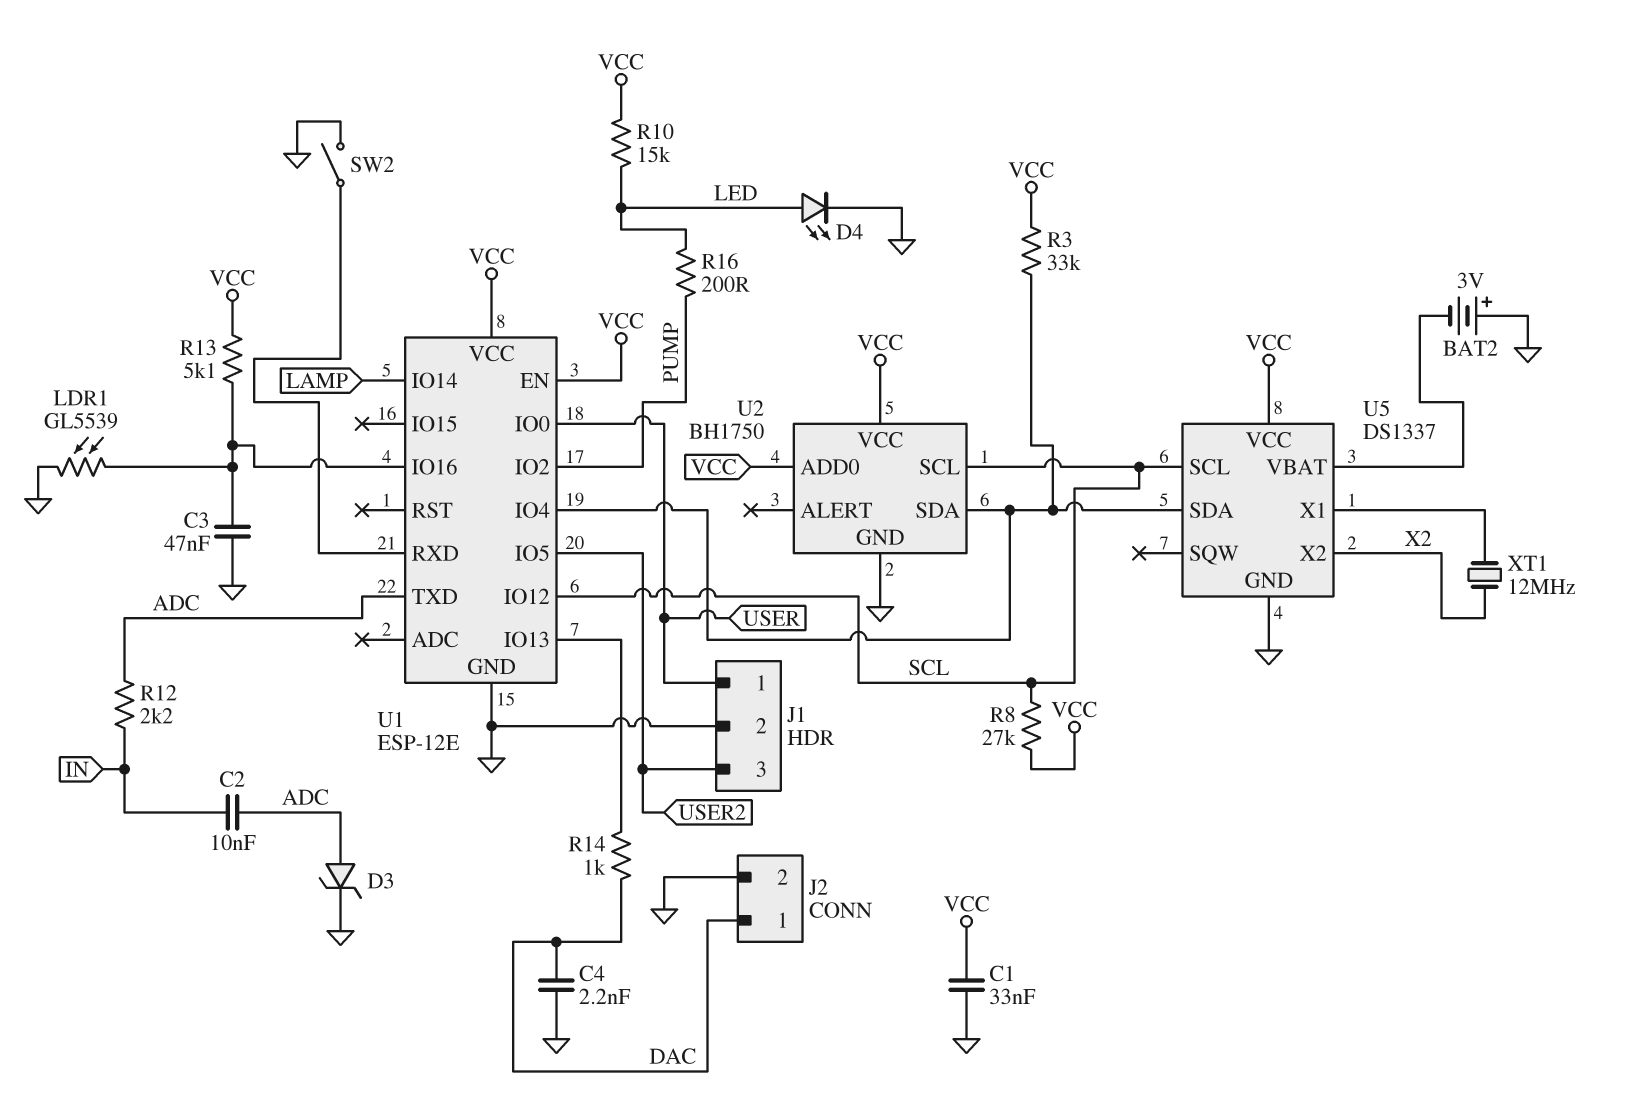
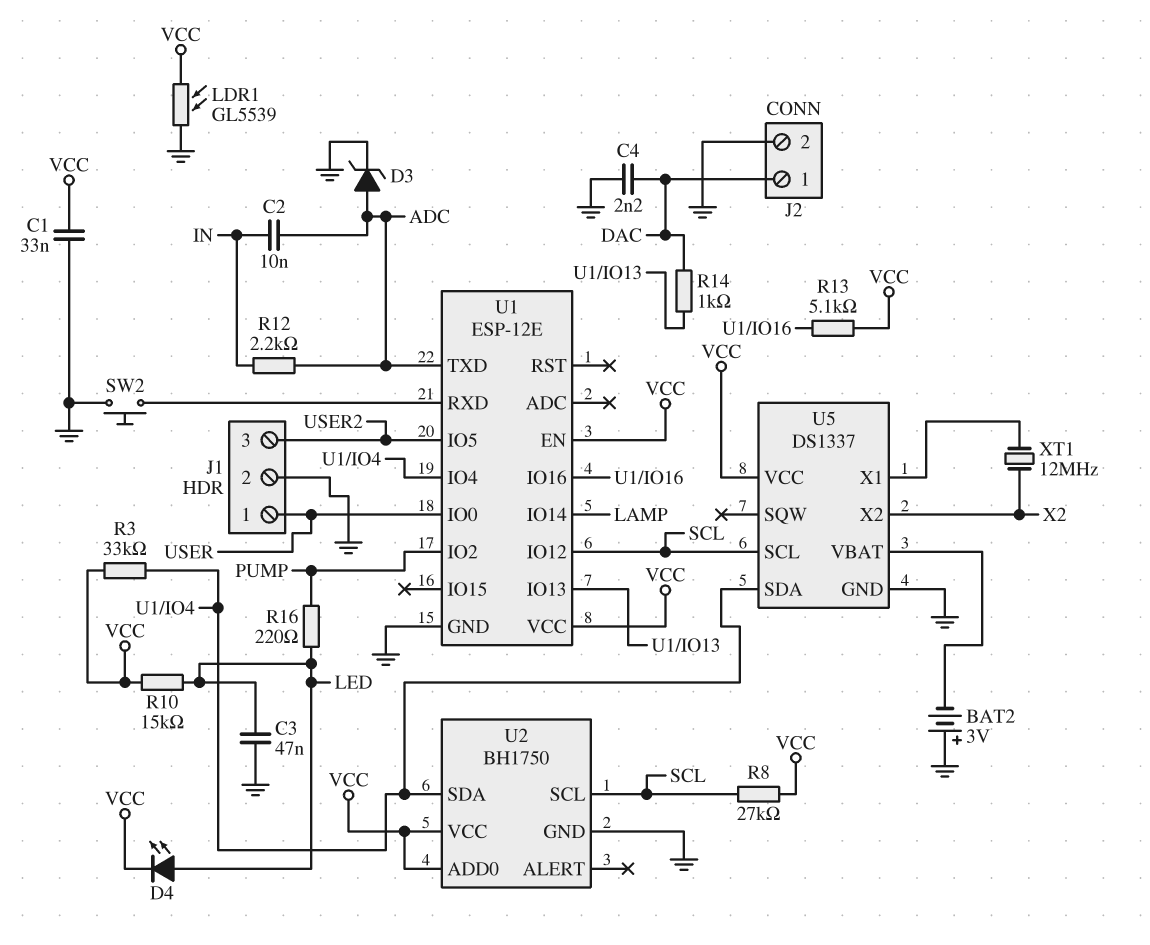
C3: 47nF (GND, U1/IO16) -> 47nF (GND, LED)
D4: LED (A LED, K GND) -> LED (A LED, K VCC)
LDR1: GL5539 (GND, U1/IO16) -> GL5539 (GND, VCC)
R16: 200 (LED, PUMP) -> 220 (LED, PUMP)
SW2: switch (GND, U1/RXD) -> button (GND, U1/RXD)

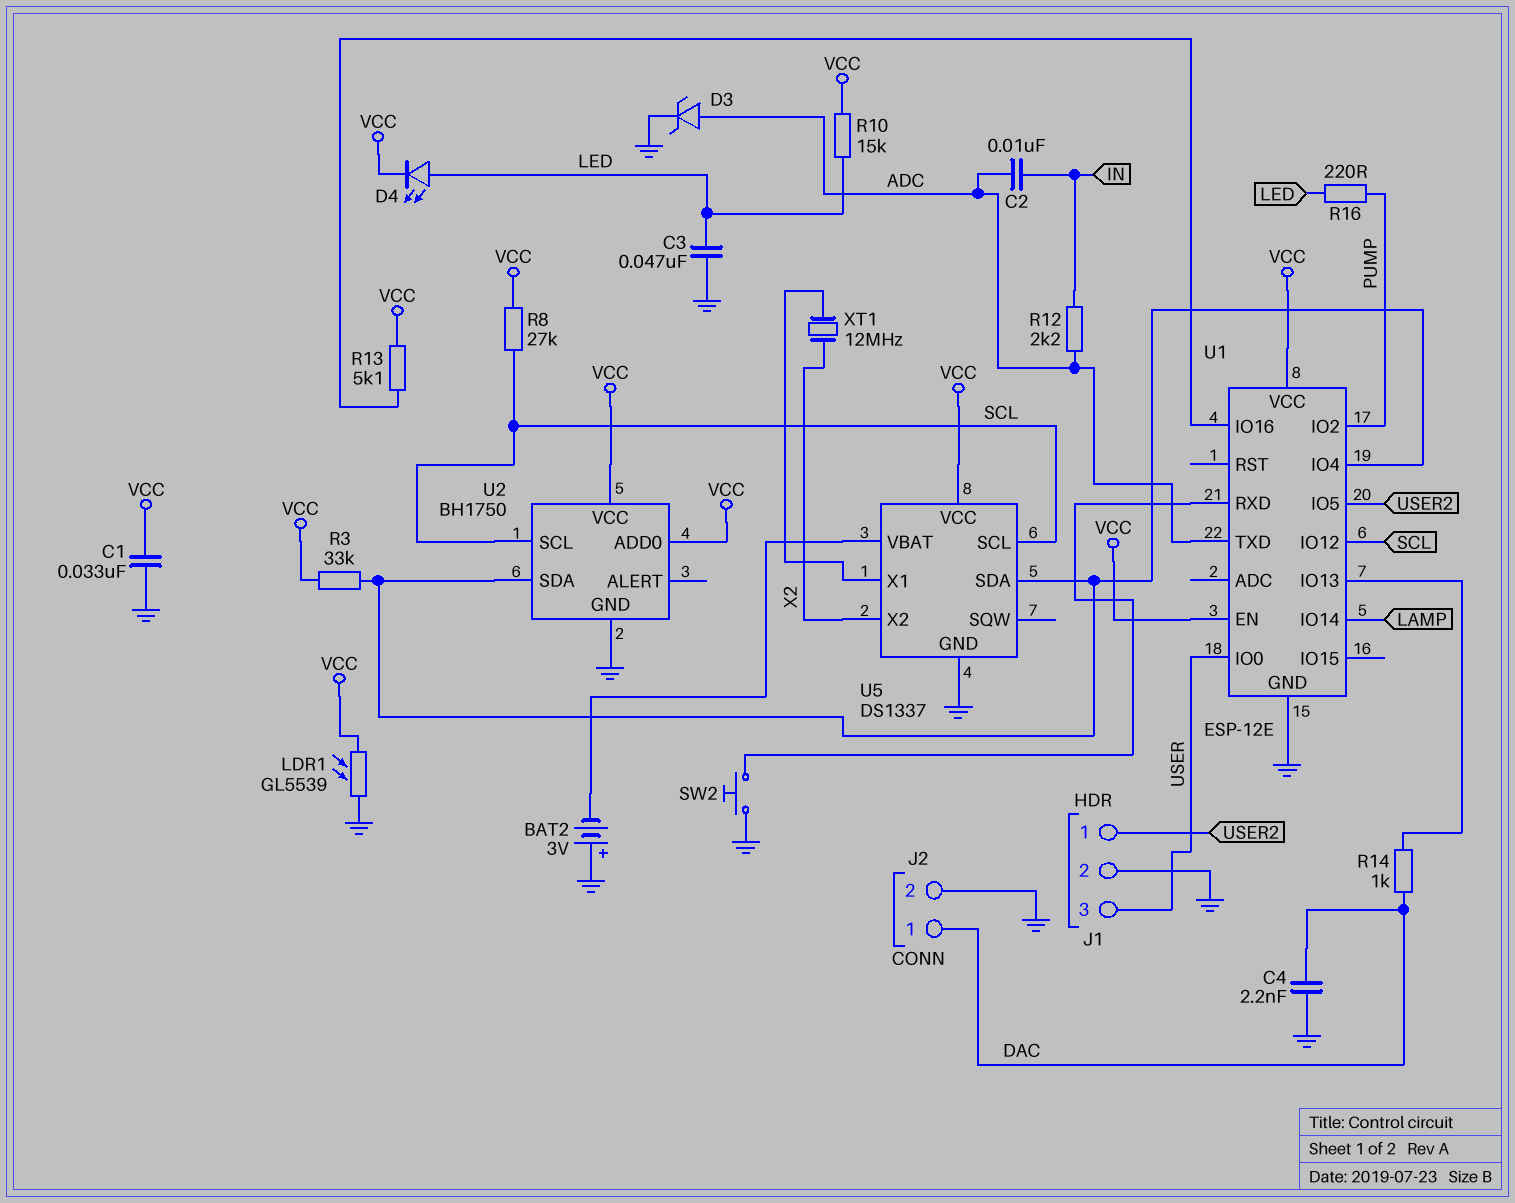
J1 pin 1: USER -> USER2
J1 pin 3: USER2 -> USER

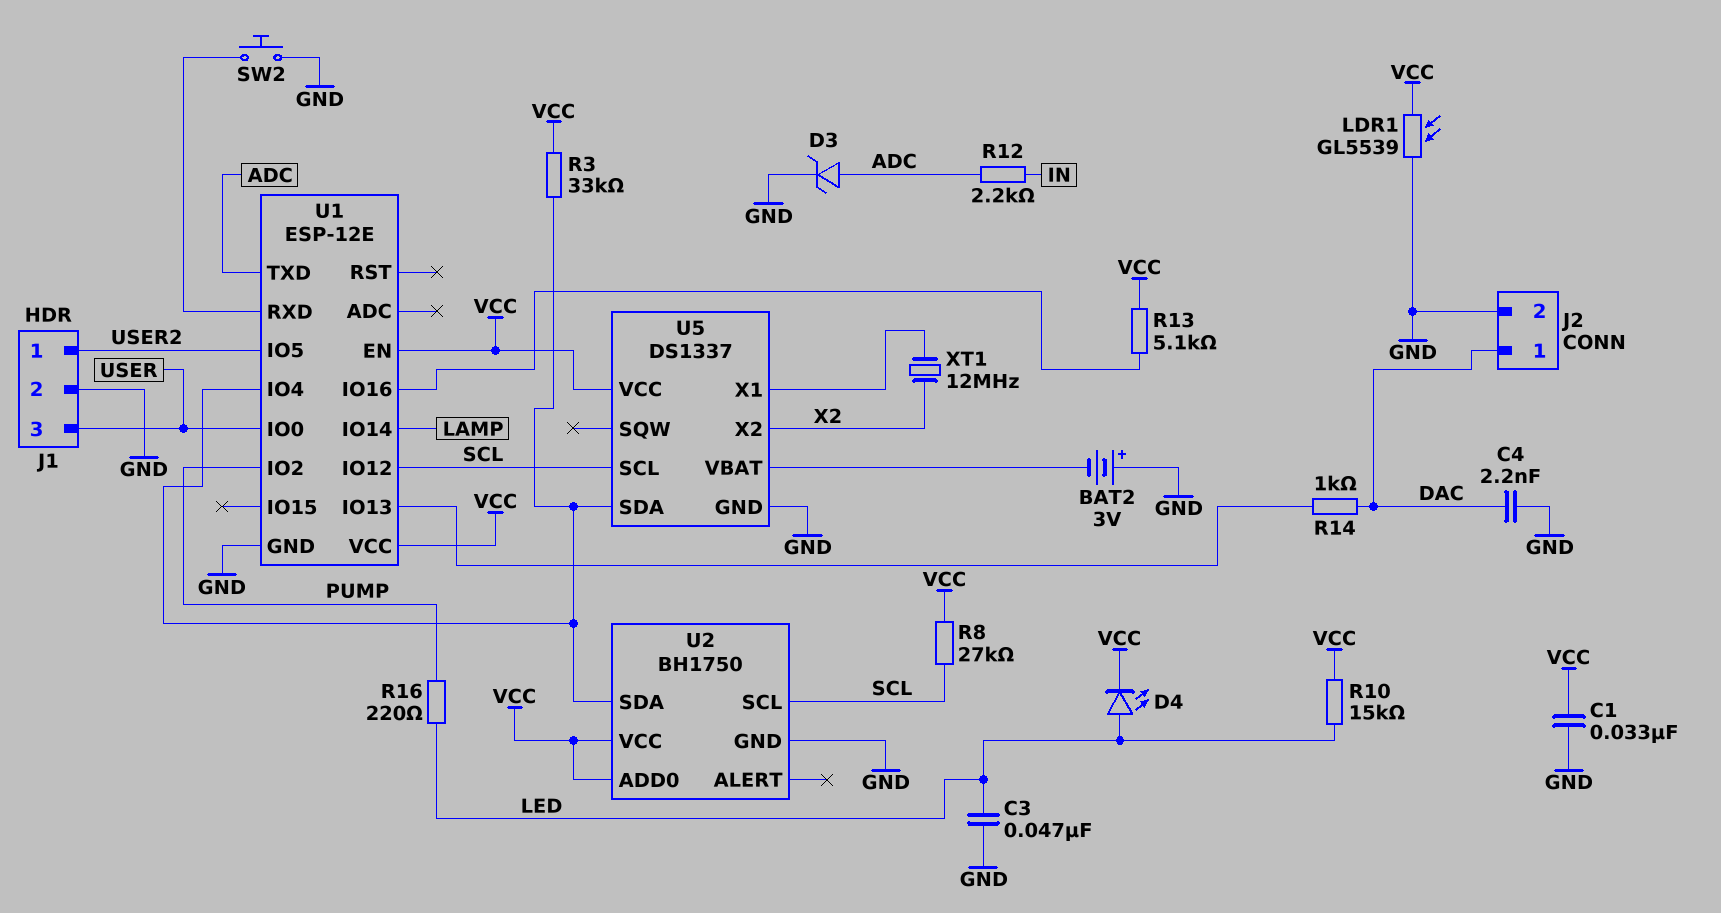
C2: 10nF (ADC, IN) -> none

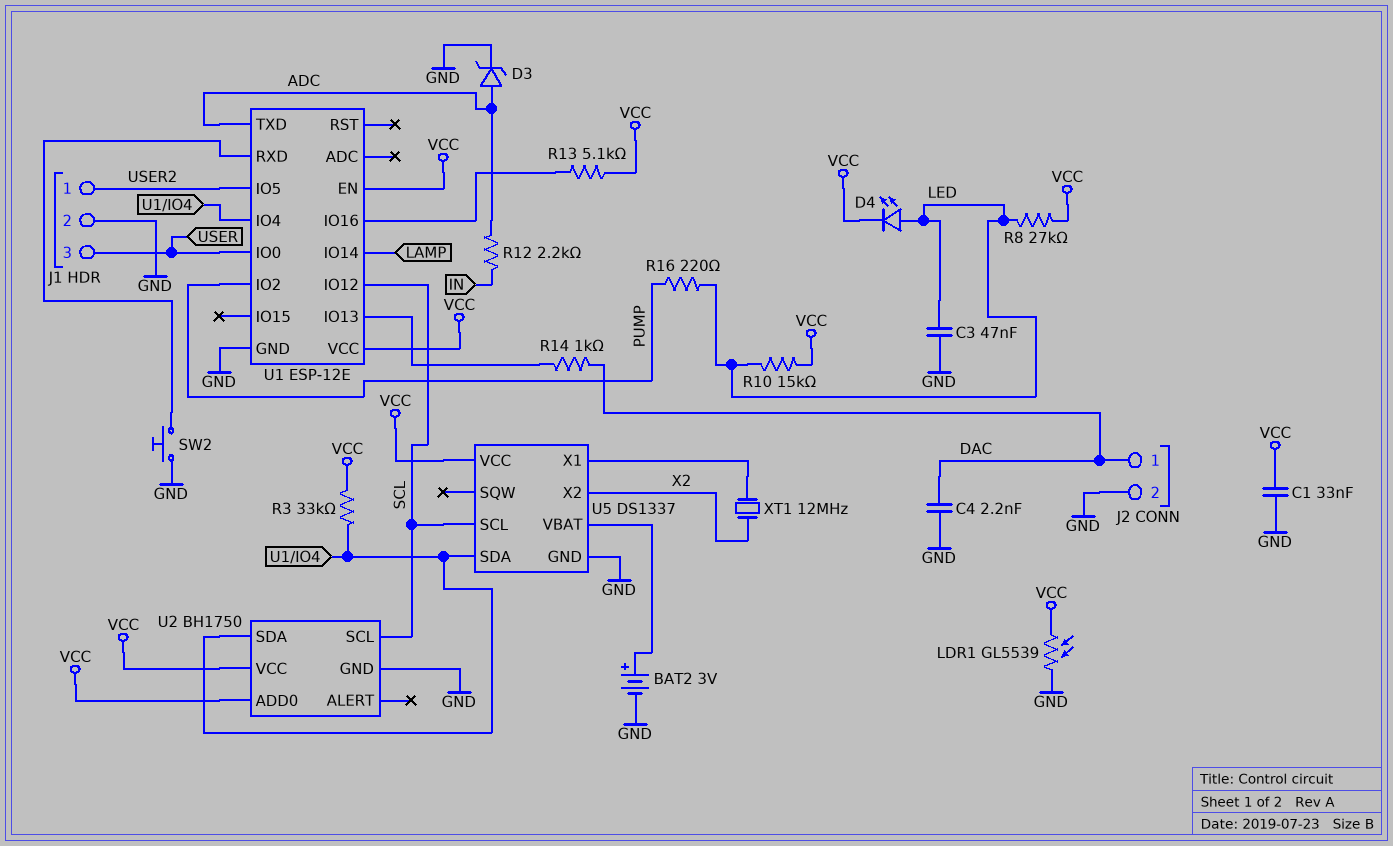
BAT2: 3V (plus GND, minus U5/VBAT) -> 3V (plus U5/VBAT, minus GND)
R8: 27k (SCL, VCC) -> 27k (LED, VCC)

